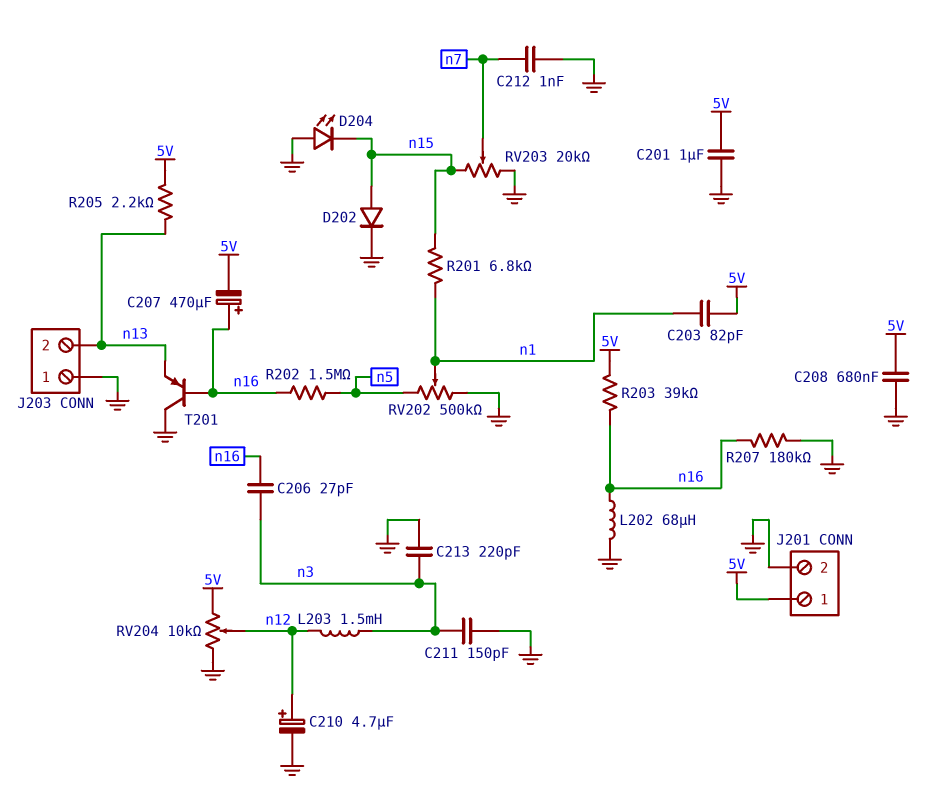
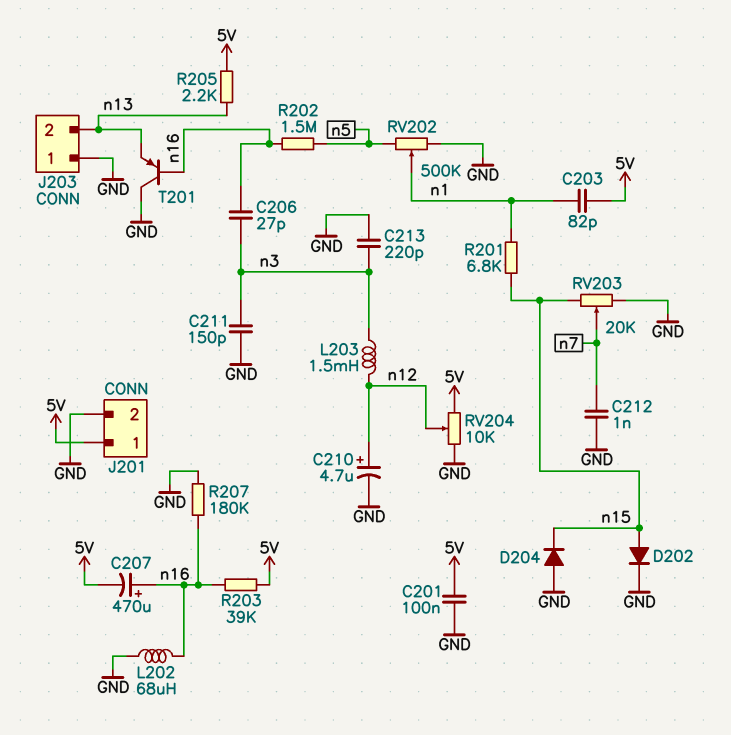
C201: 1uF (5V, GND) -> 100nF (5V, GND)
C208: 680nF (5V, GND) -> none
D204: LED (A GND, K n15) -> diode (A GND, K n15)

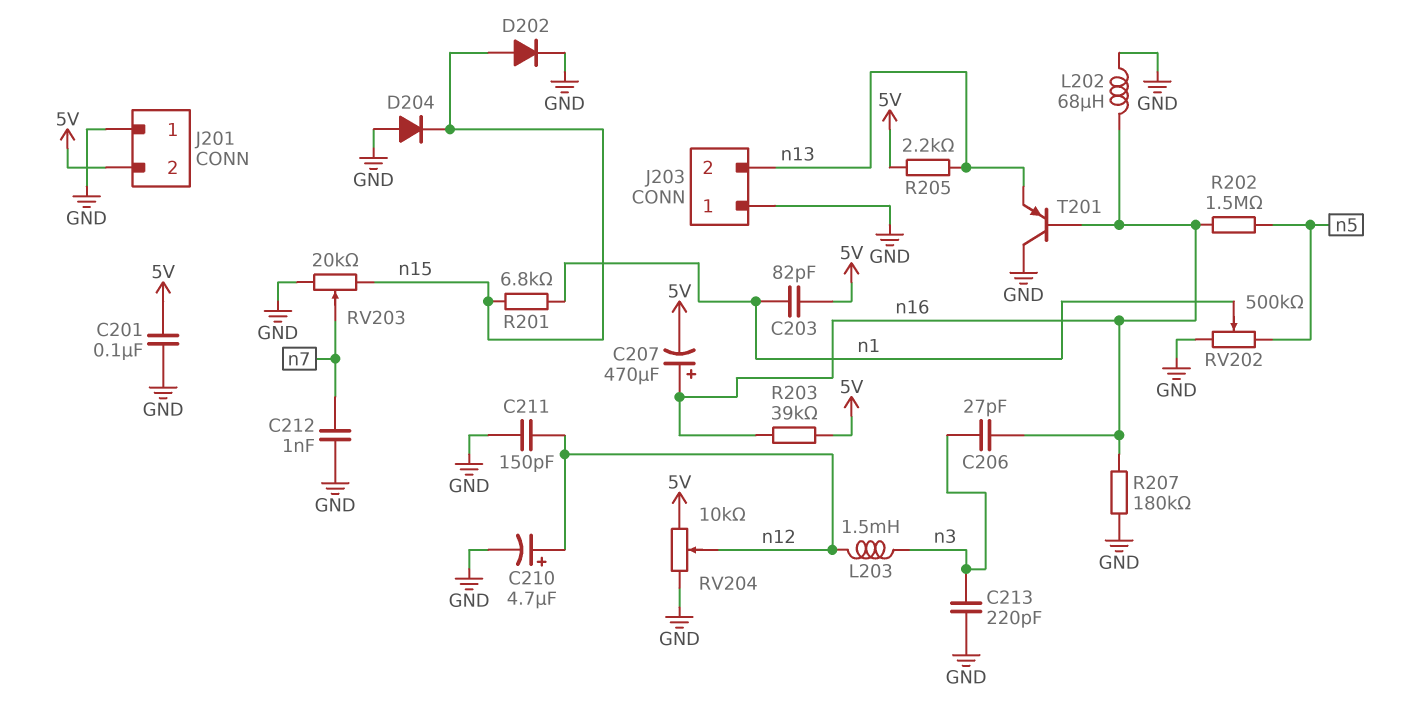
C211: 150pF (GND, n3) -> 150pF (GND, n12)
J201 pin 1: 5V -> GND
J201 pin 2: GND -> 5V

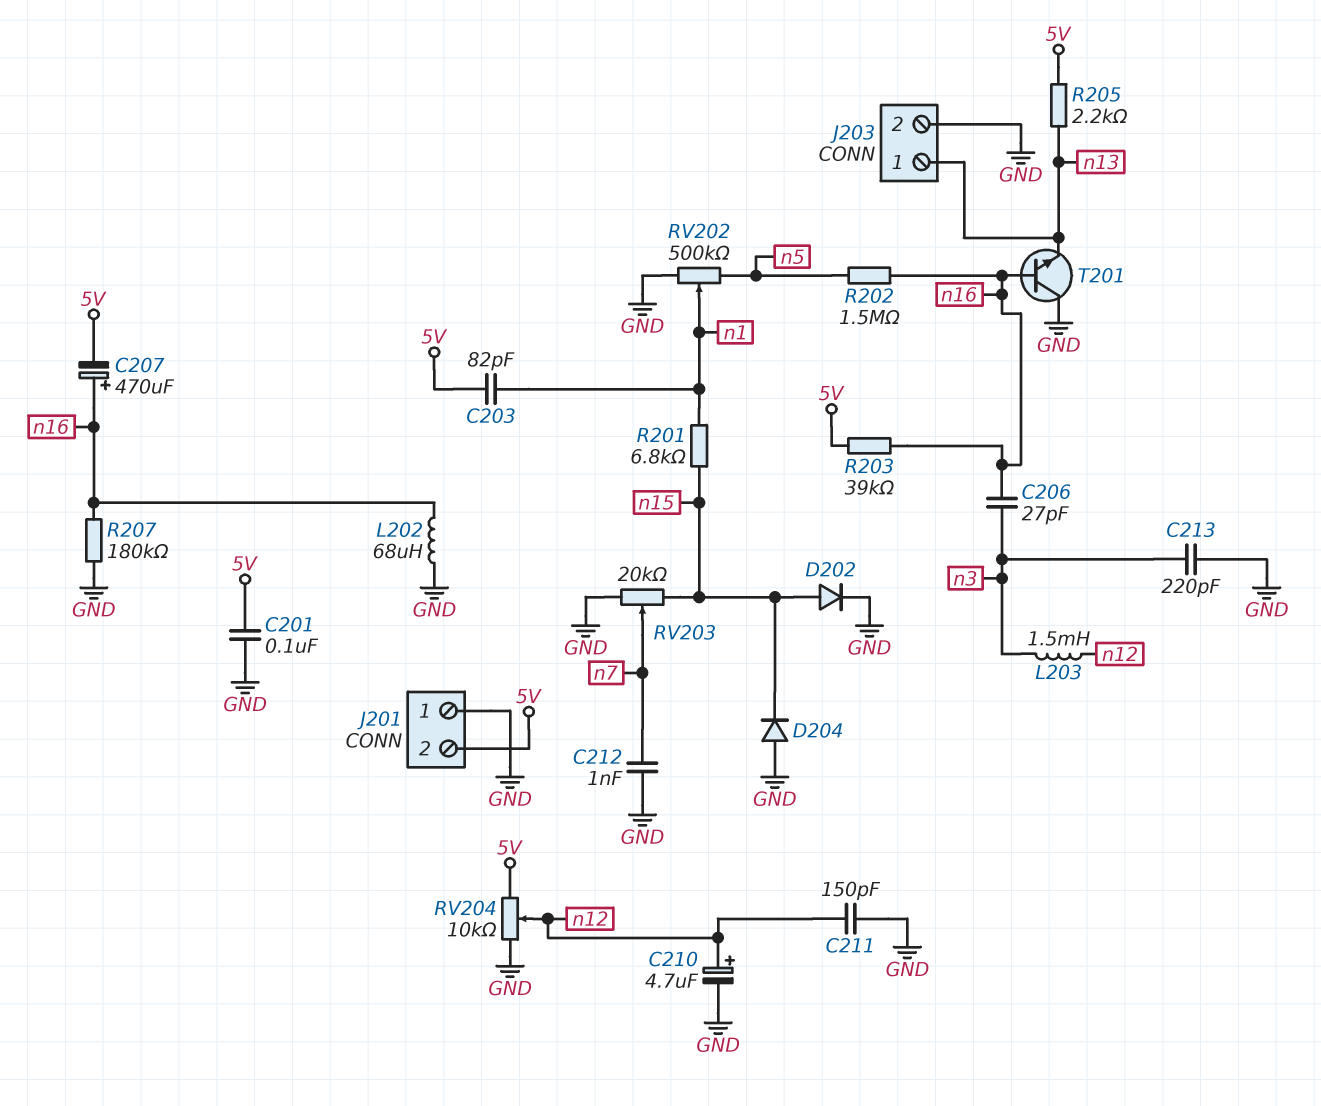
J203 pin 1: GND -> n13
J203 pin 2: n13 -> GND
T201: PNP (B n16, C GND, E n13) -> NPN (B n16, C GND, E n13)

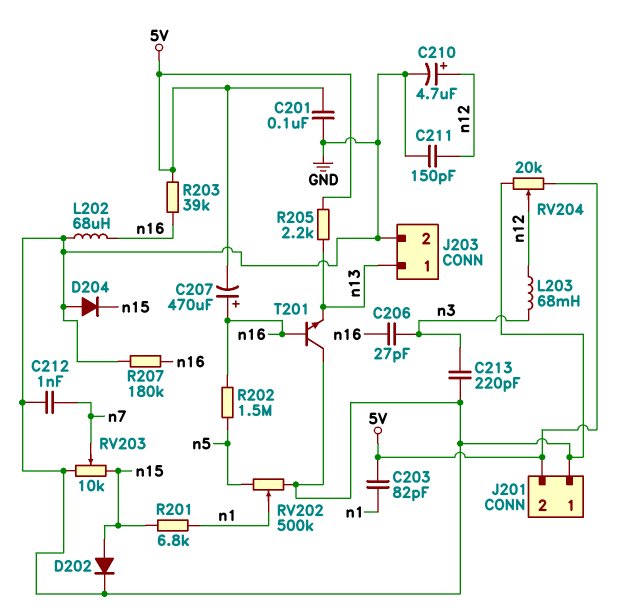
L203: 1.5mH (n3, n12) -> 68mH (n3, n12)
RV203: 20k (GND, n15, wiper n7) -> 10k (GND, n15, wiper n7)
RV204: 10k (5V, GND, wiper n12) -> 20k (5V, GND, wiper n12)

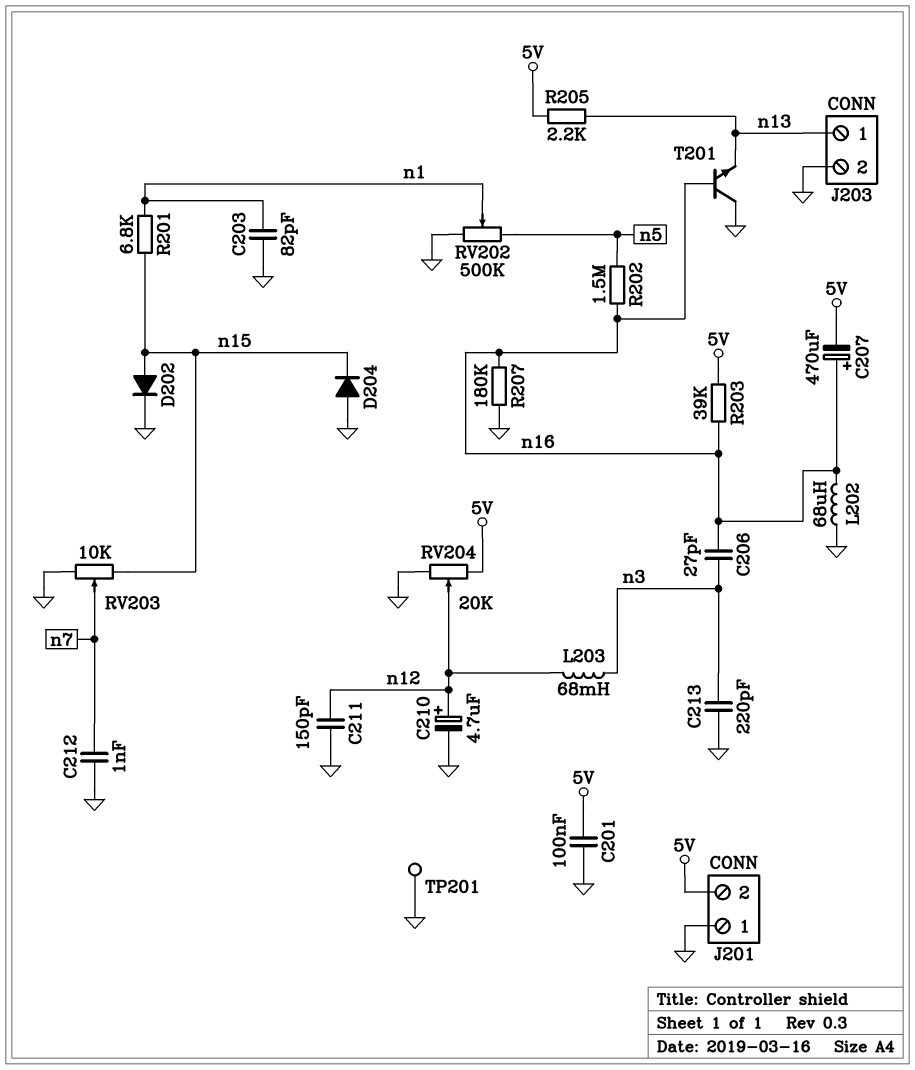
C203: 82pF (5V, n1) -> 82pF (GND, n1)
TP201: none -> test point (GND)

